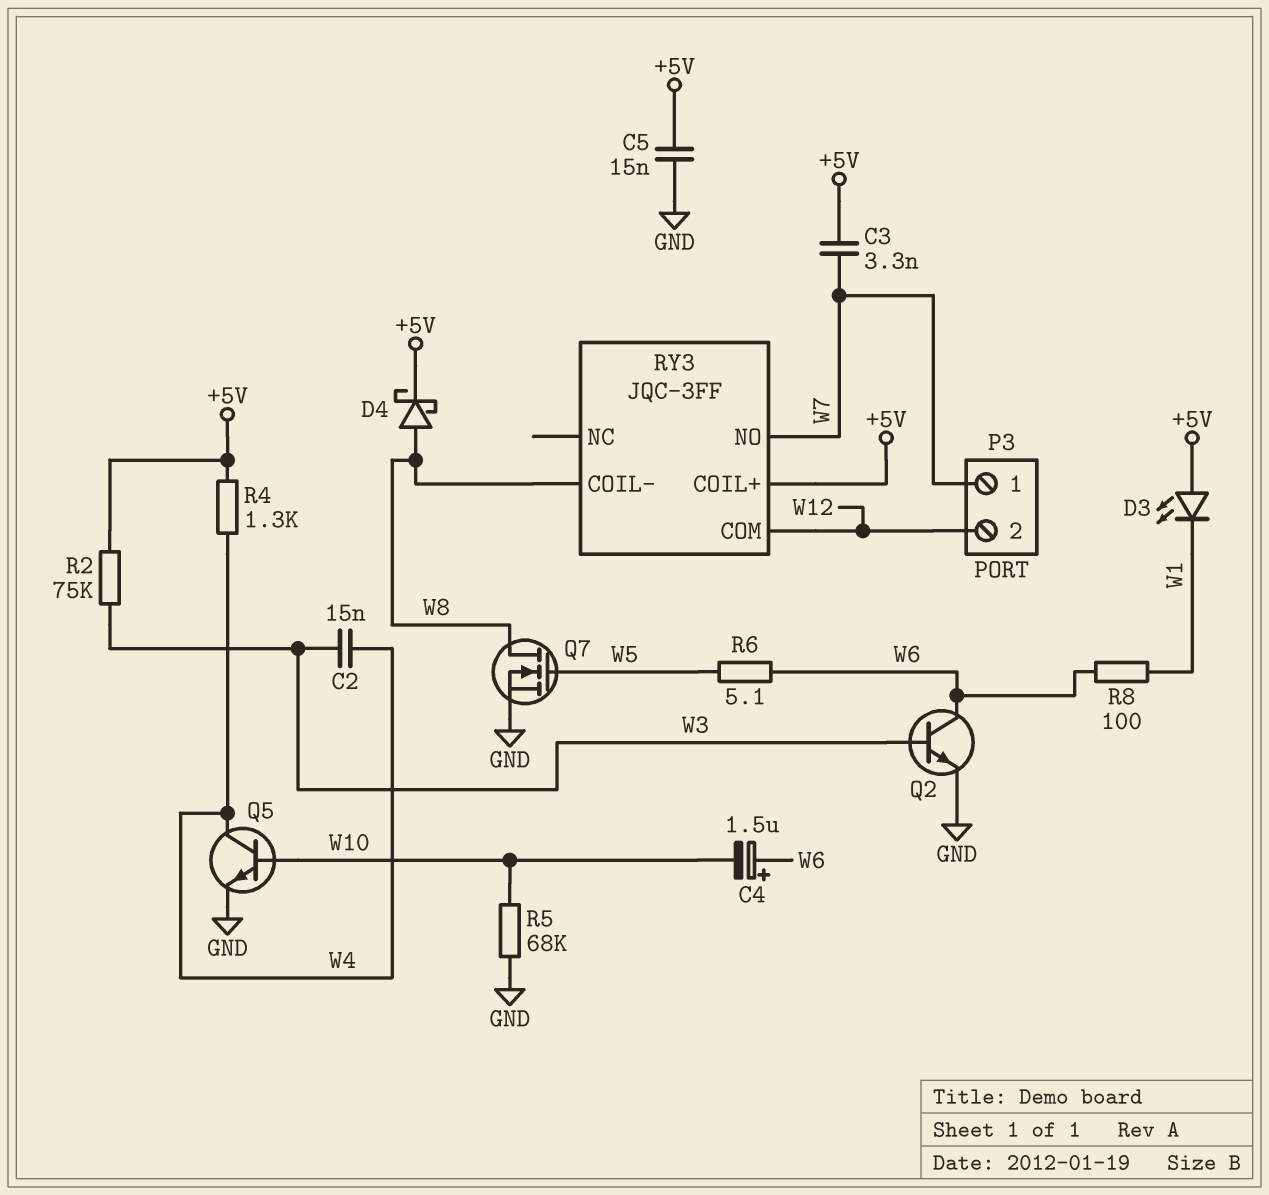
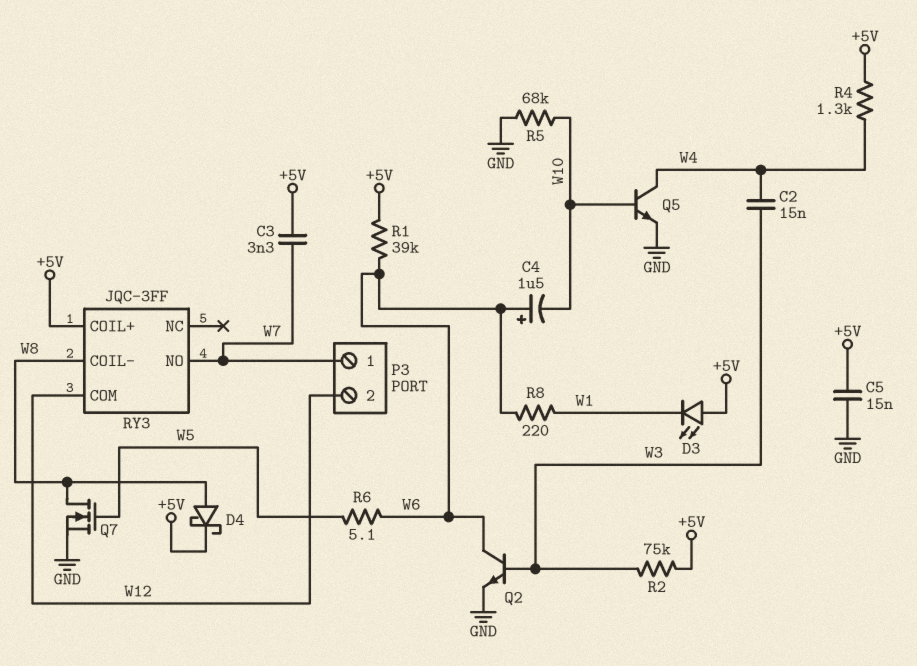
R1: none -> 39k (+5V, W6)
R8: 100 (W1, W6) -> 220 (W1, W6)

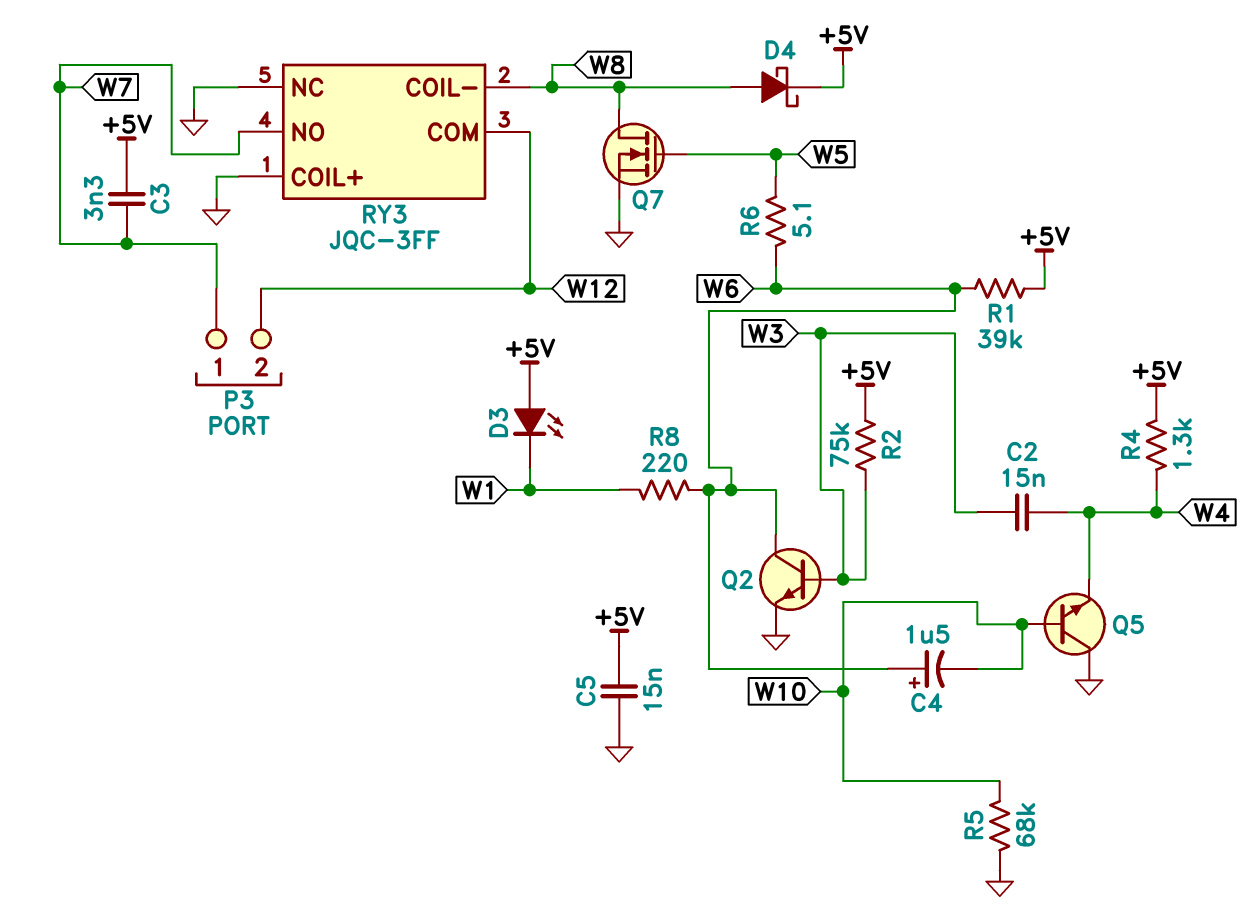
Q5: NPN (B W10, C W4, E GND) -> NPN (B W10, C GND, E W4)
RY3 pin COIL+: +5V -> GND
RY3 pin NC: none -> GND

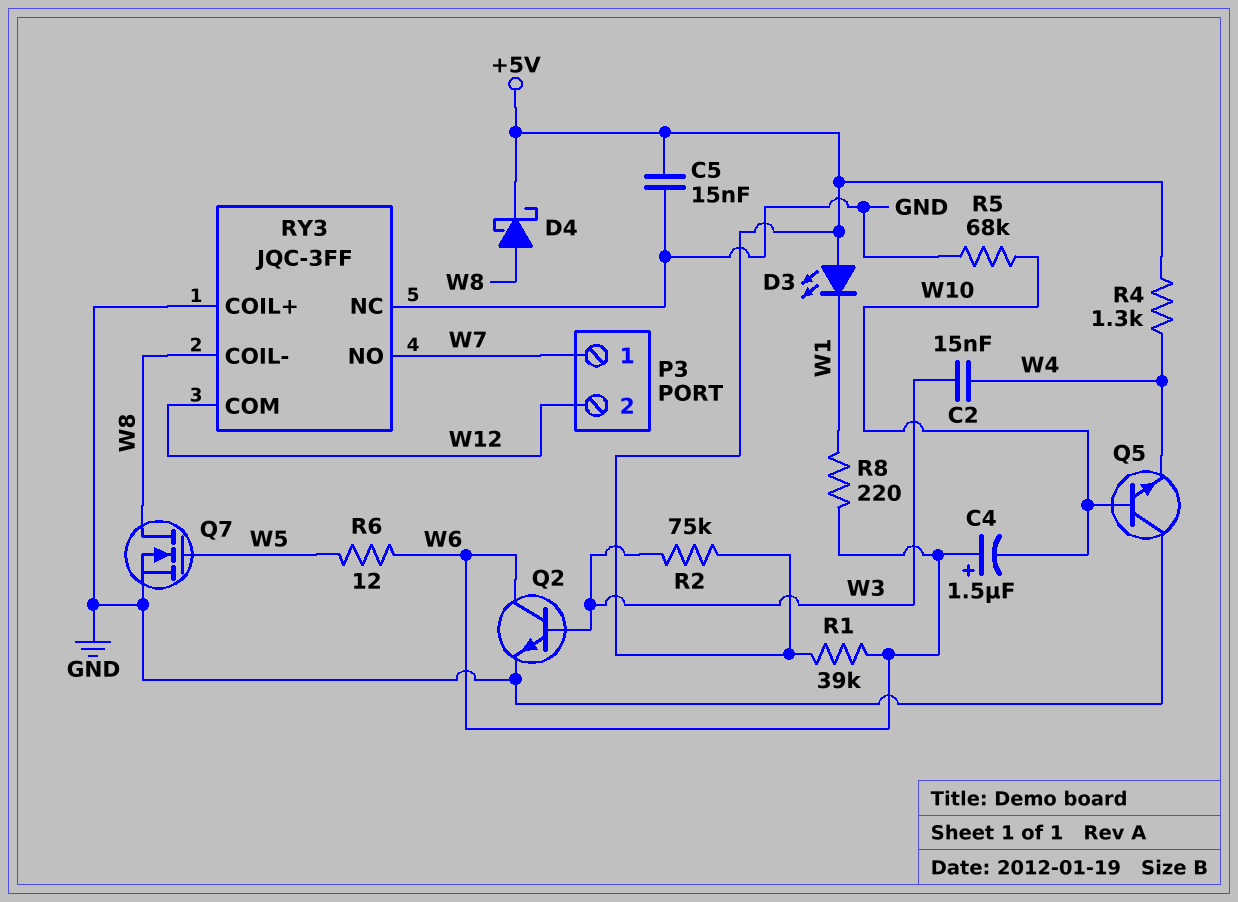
C3: 3.3nF (+5V, W7) -> none
R6: 5.1 (W5, W6) -> 12 (W5, W6)

